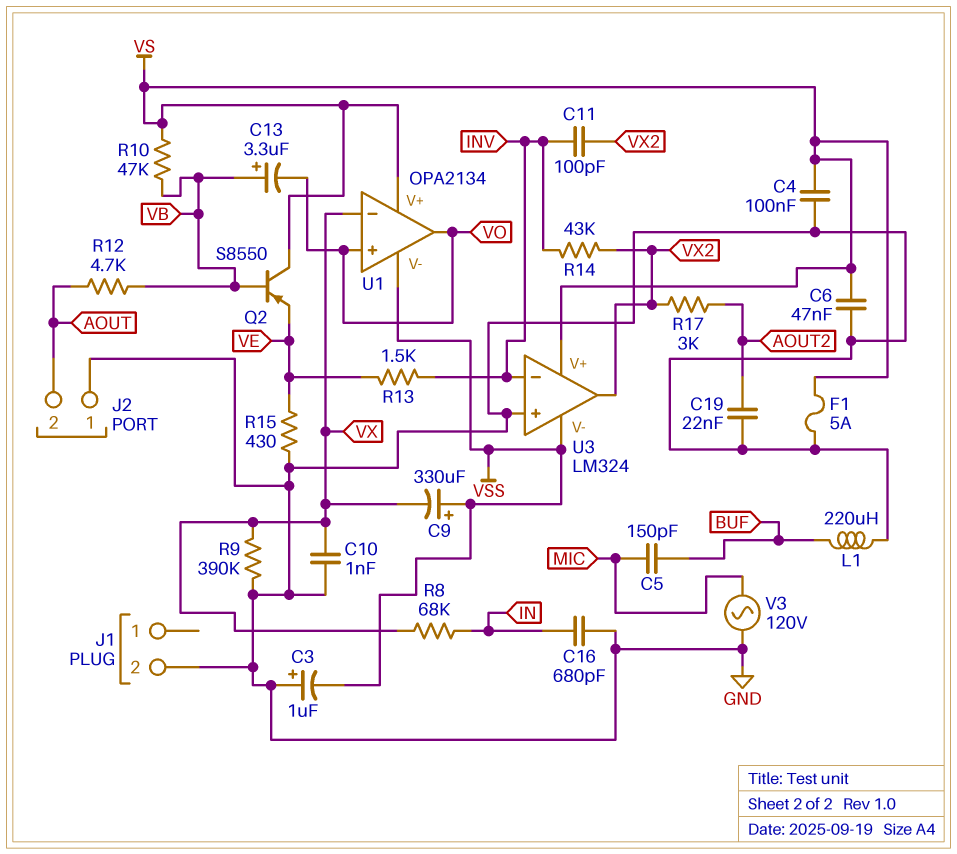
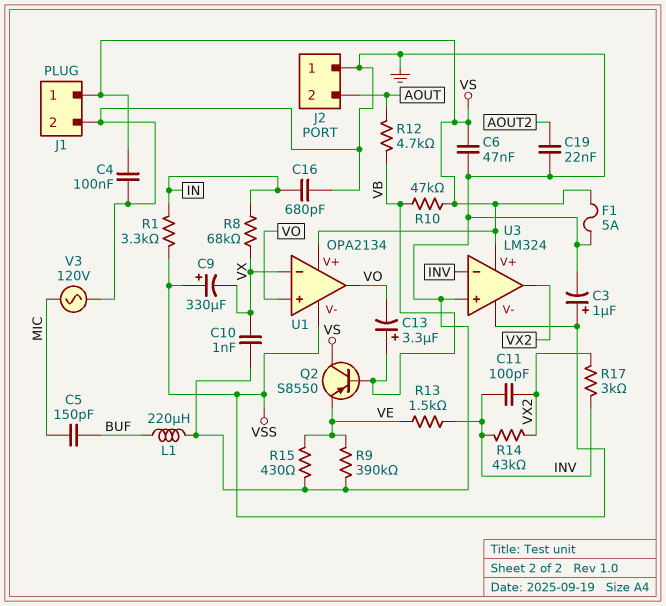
C3: 1uF (plus GND, minus VSS) -> 1uF (plus VSS, minus GND)
J1 pin 1: none -> VS
R1: none -> 3.3k (IN, VSS)
R9: 390k (GND, VX) -> 390k (GND, VE)
R17: 3k (AOUT2, VX2) -> 3k (INV, VX2)

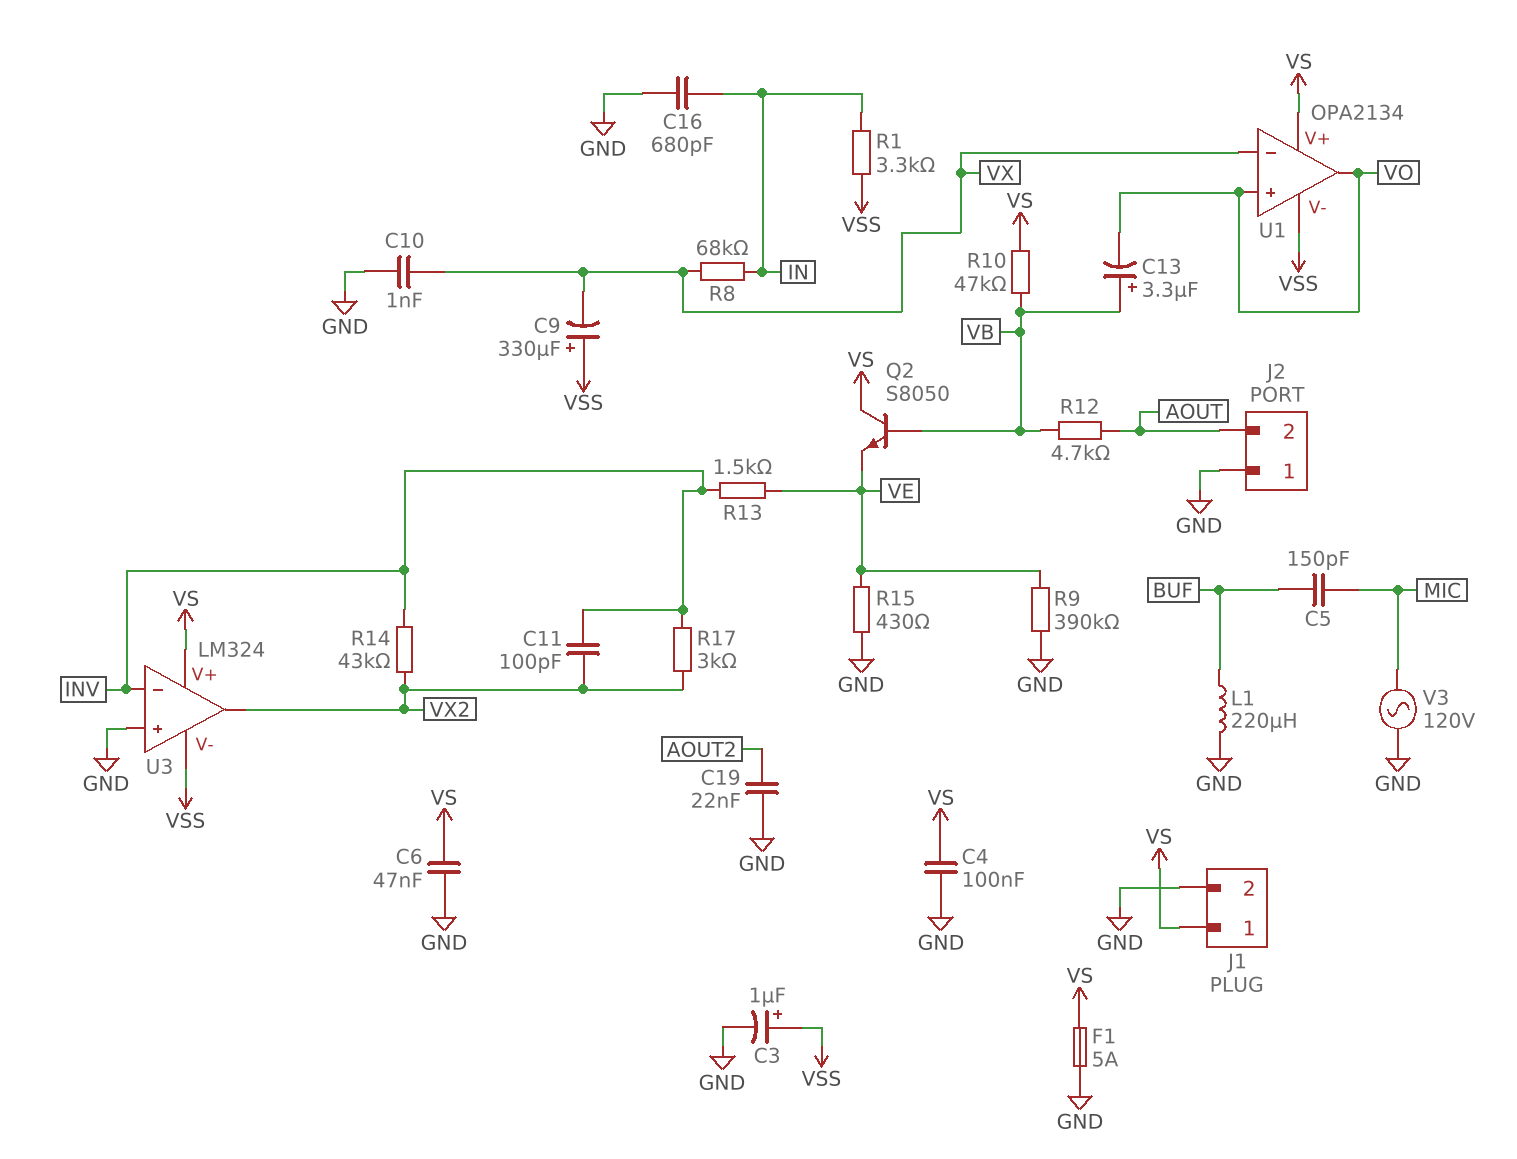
Q2: PNP S8550 (B VB, C VS, E VE) -> NPN S8050 (B VB, C VS, E VE)

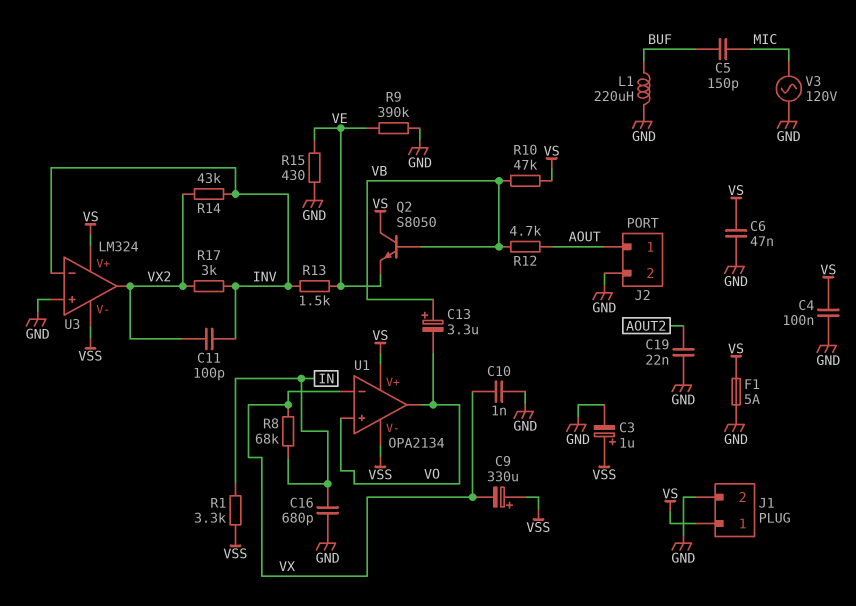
J2 pin 1: GND -> AOUT
J2 pin 2: AOUT -> GND

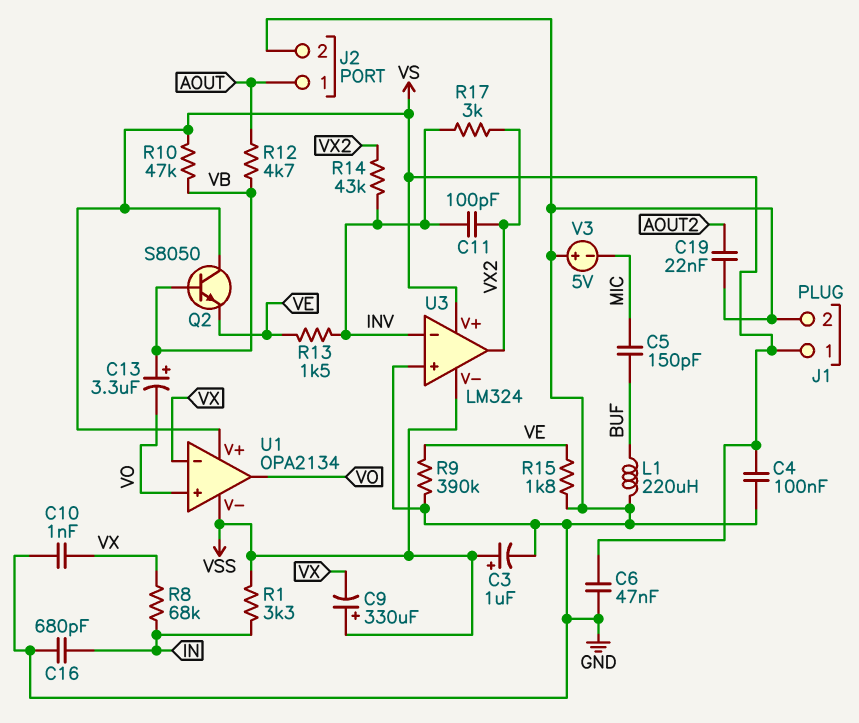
F1: 5A (GND, VS) -> none
R15: 430 (GND, VE) -> 1.8k (GND, VE)
V3: AC 120V (GND, MIC) -> 5V (plus GND, minus MIC)

